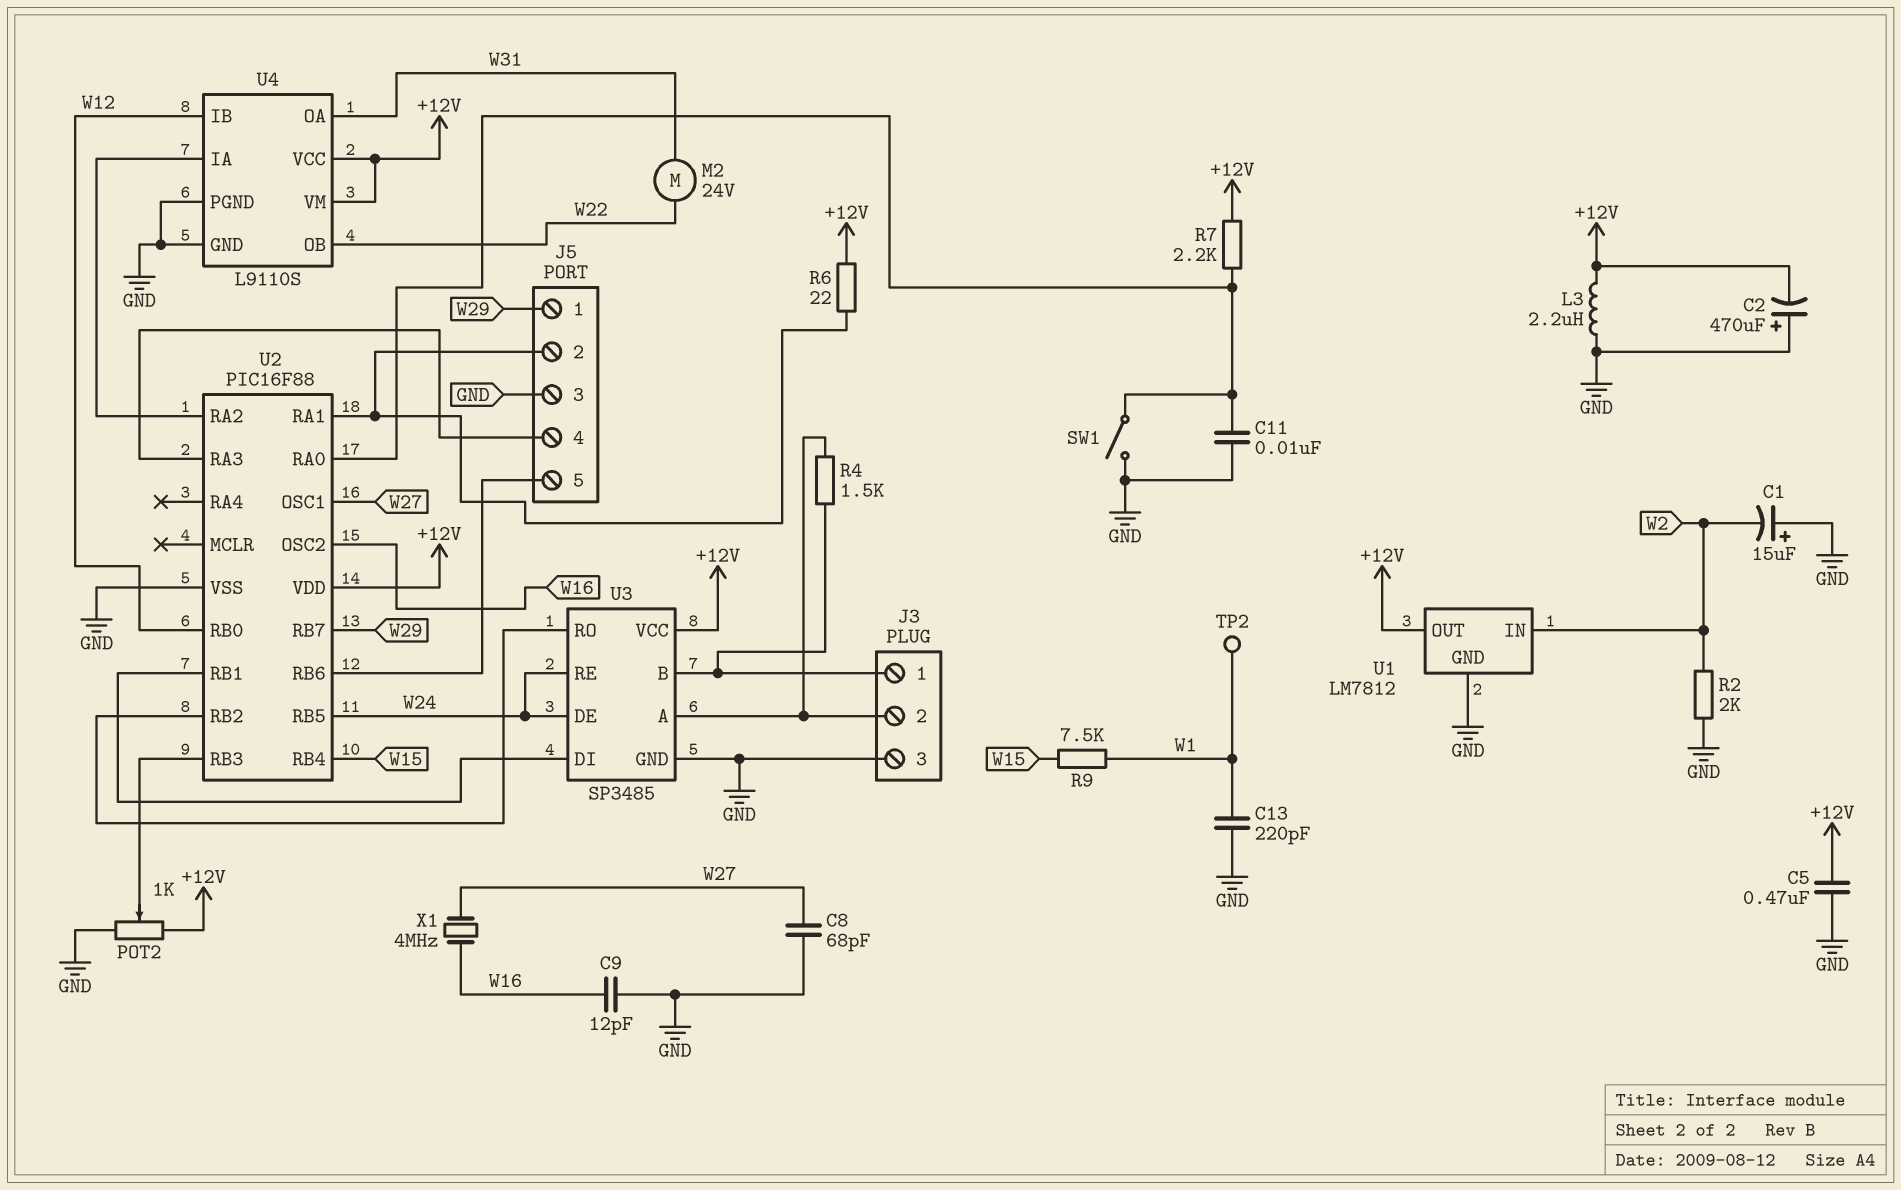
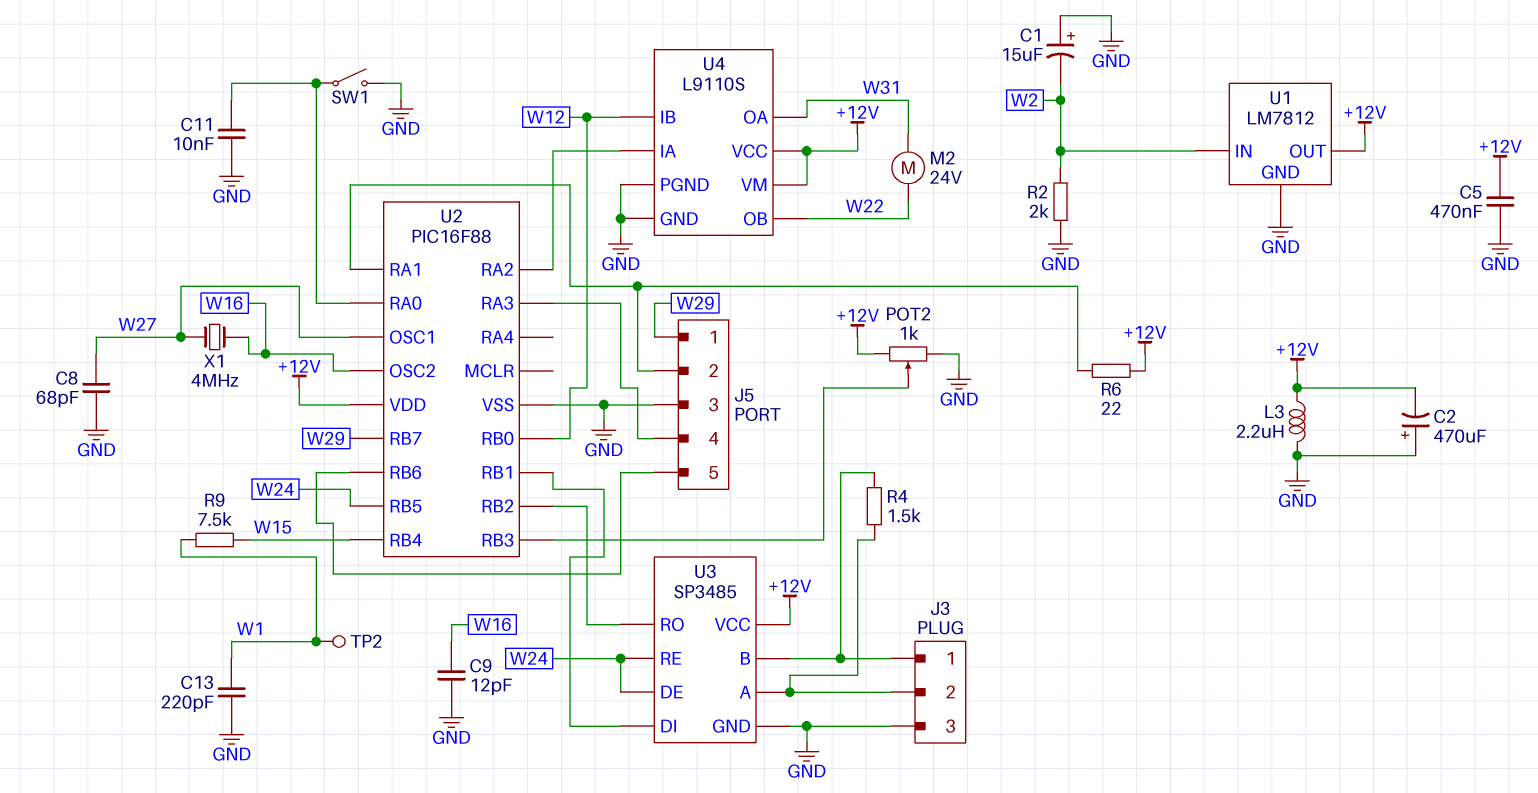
R7: 2.2k (+12V, U2/RA0) -> none

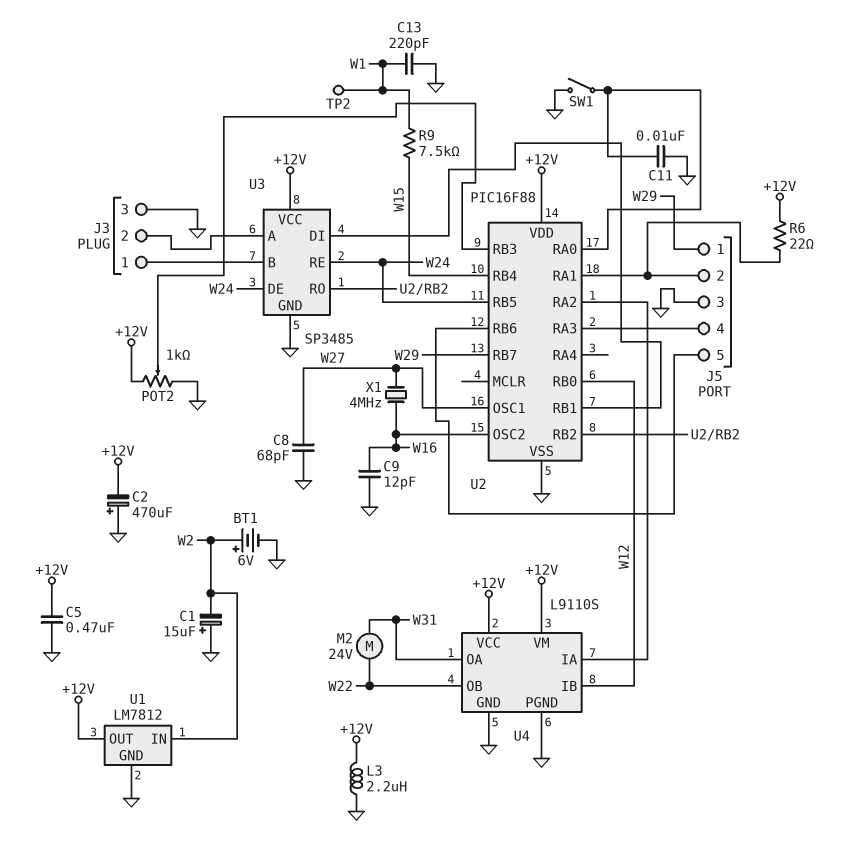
BT1: none -> 6V (plus W2, minus GND)
R2: 2k (GND, W2) -> none
R4: 1.5k (J3/1, J3/2) -> none

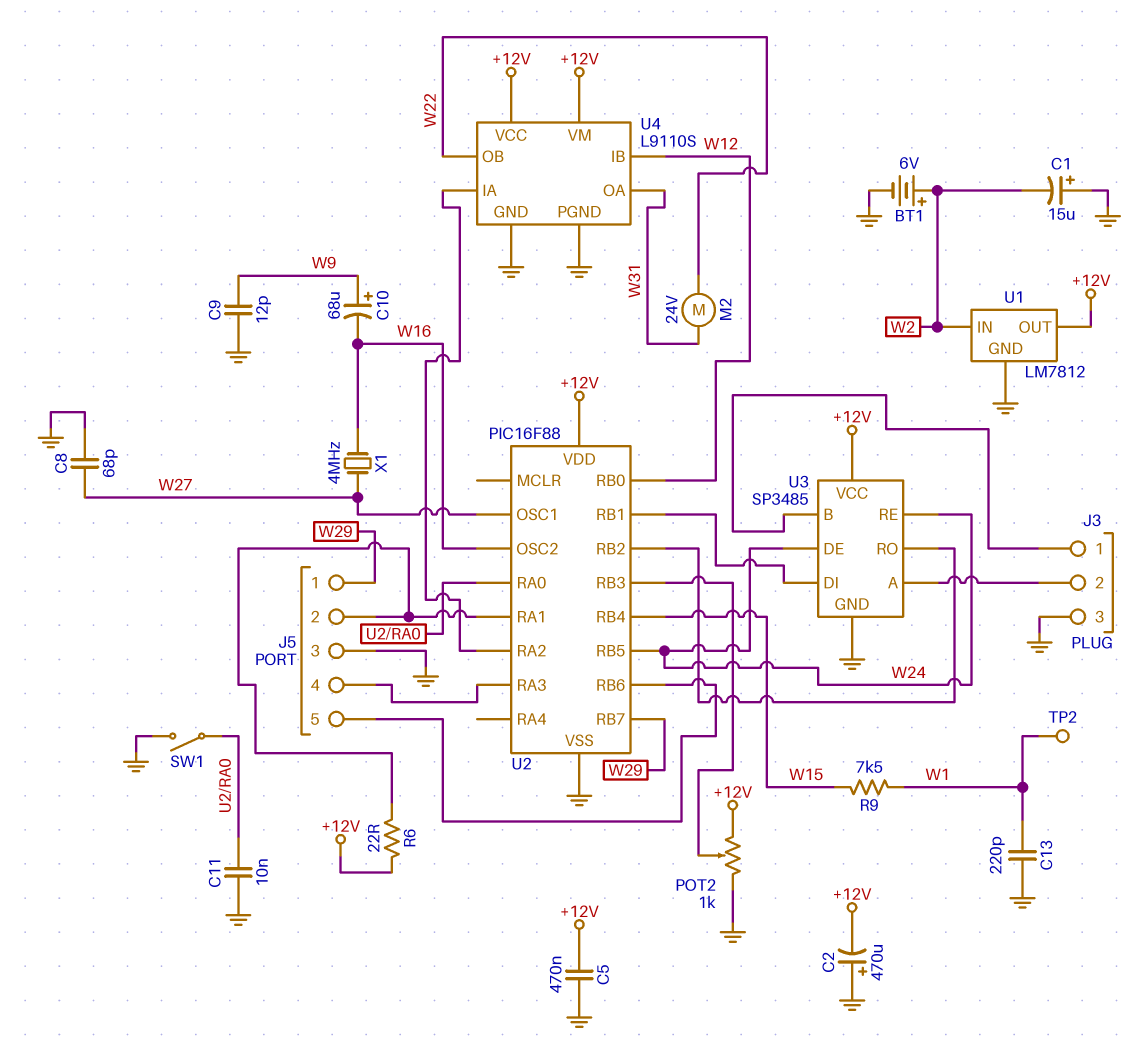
C9: 12pF (GND, W16) -> 12pF (GND, W9)
C10: none -> 68uF (plus W9, minus W16)
L3: 2.2uH (+12V, GND) -> none

